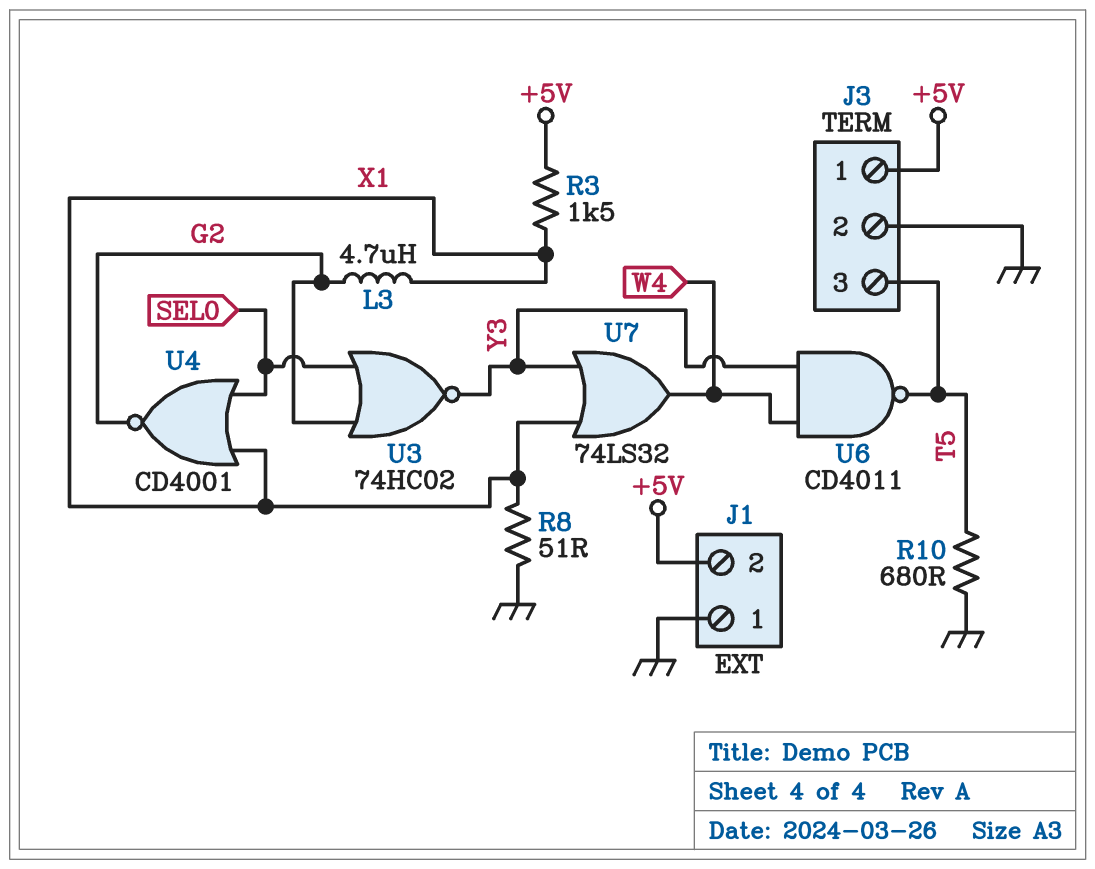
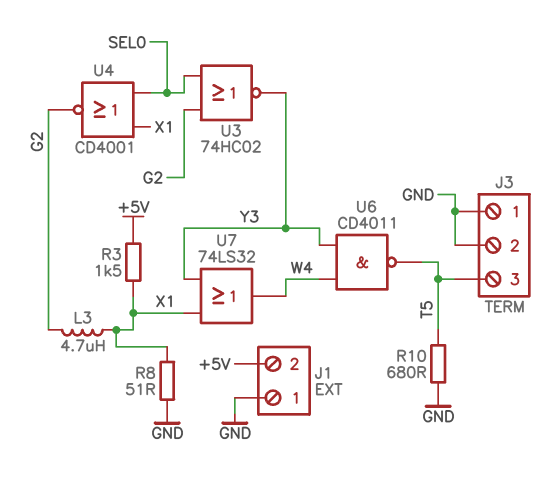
J3 pin 1: +5V -> GND

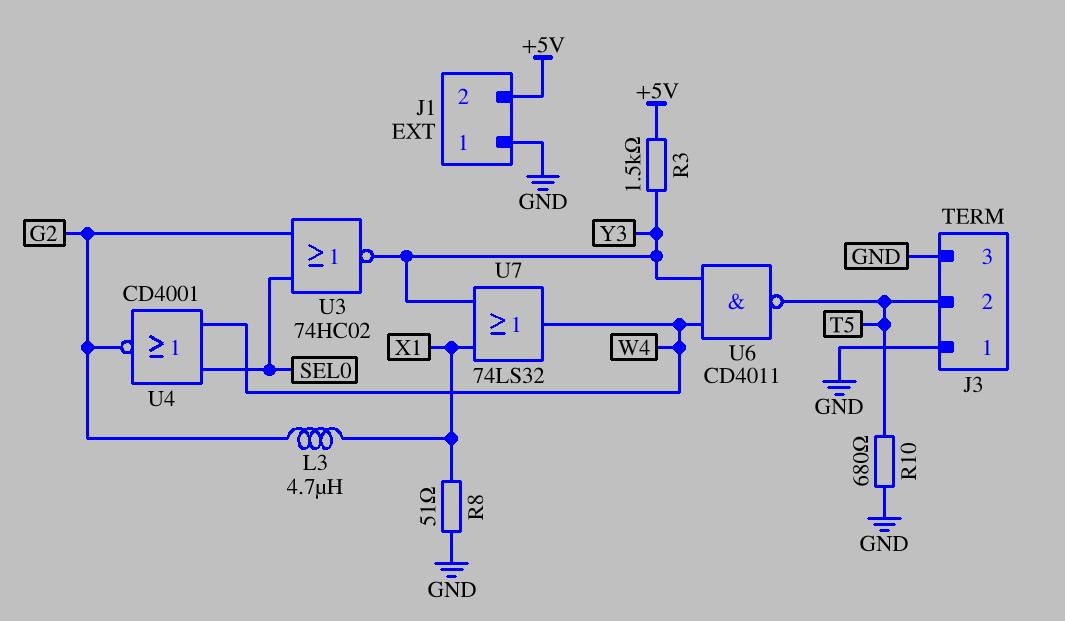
J3 pin 2: GND -> T5
J3 pin 3: T5 -> GND
R3: 1.5k (+5V, X1) -> 1.5k (+5V, Y3)
U4: NOR CD4001 (in SEL0, in X1, out G2) -> NOR CD4001 (in SEL0, in W4, out G2)

